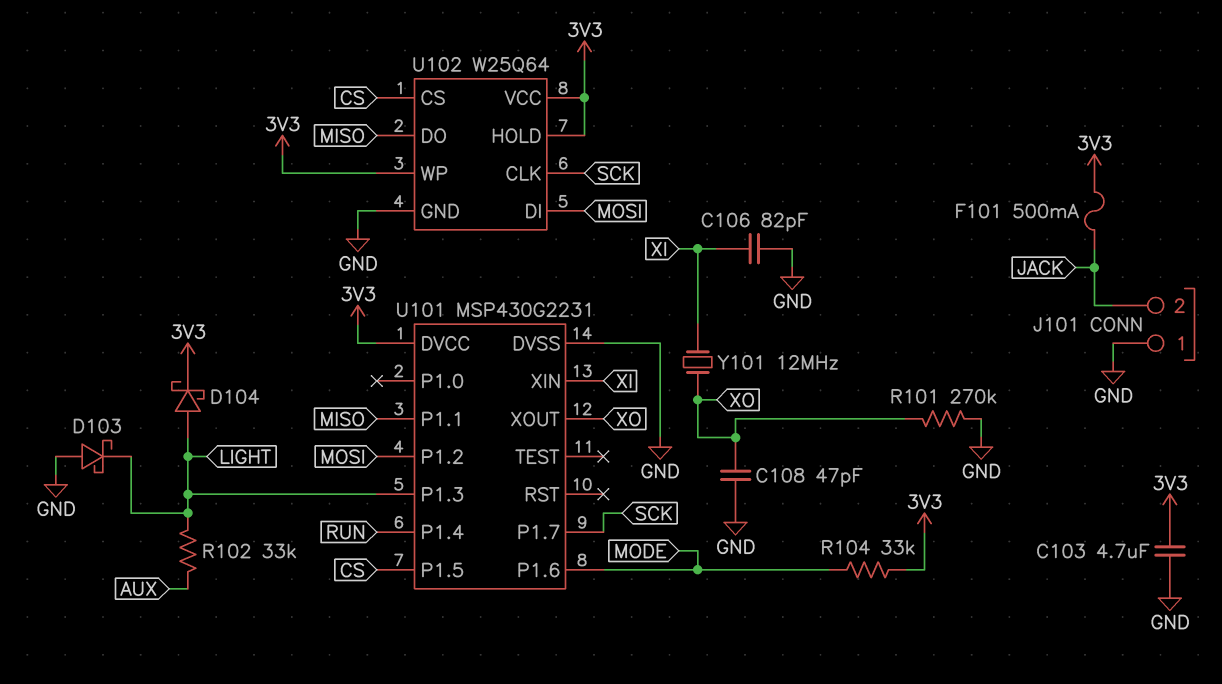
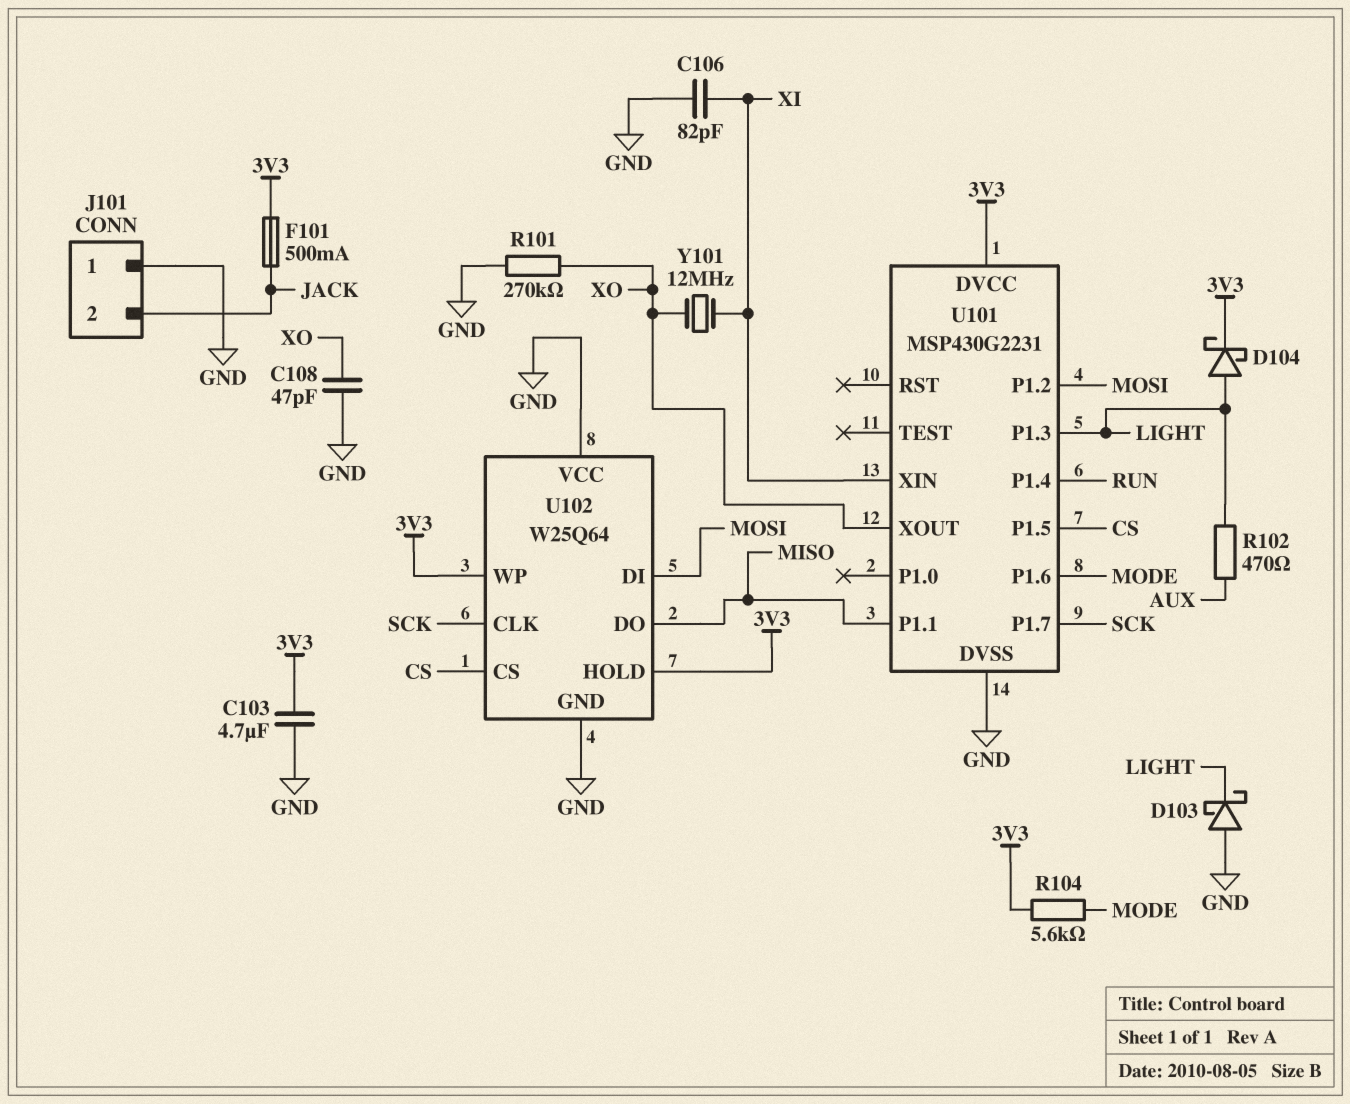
R102: 33k (AUX, LIGHT) -> 470 (AUX, LIGHT)
R104: 33k (3V3, MODE) -> 5.6k (3V3, MODE)
U102 pin VCC: 3V3 -> GND

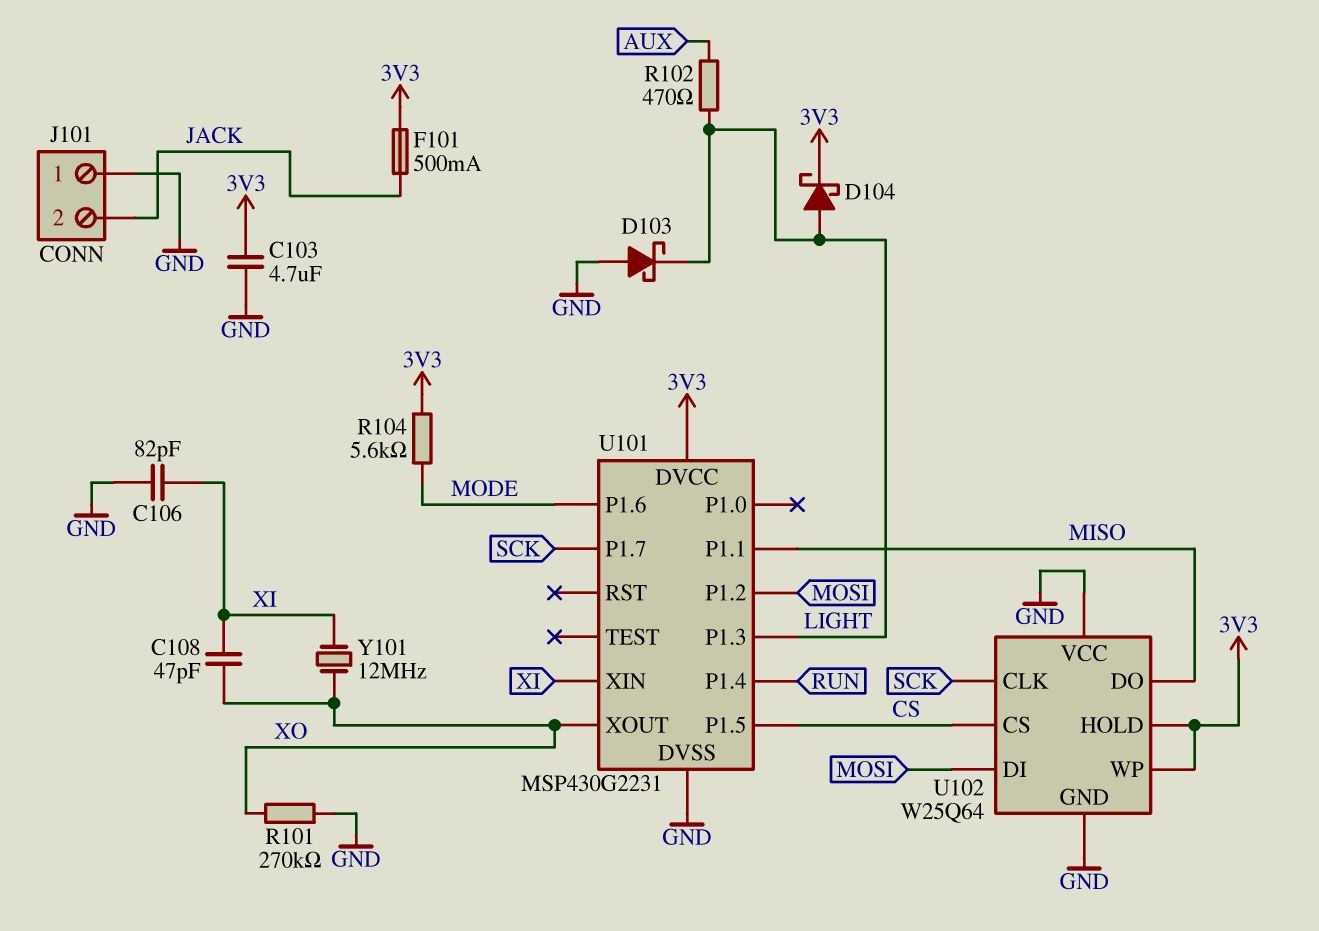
C108: 47pF (GND, XO) -> 47pF (XI, XO)

